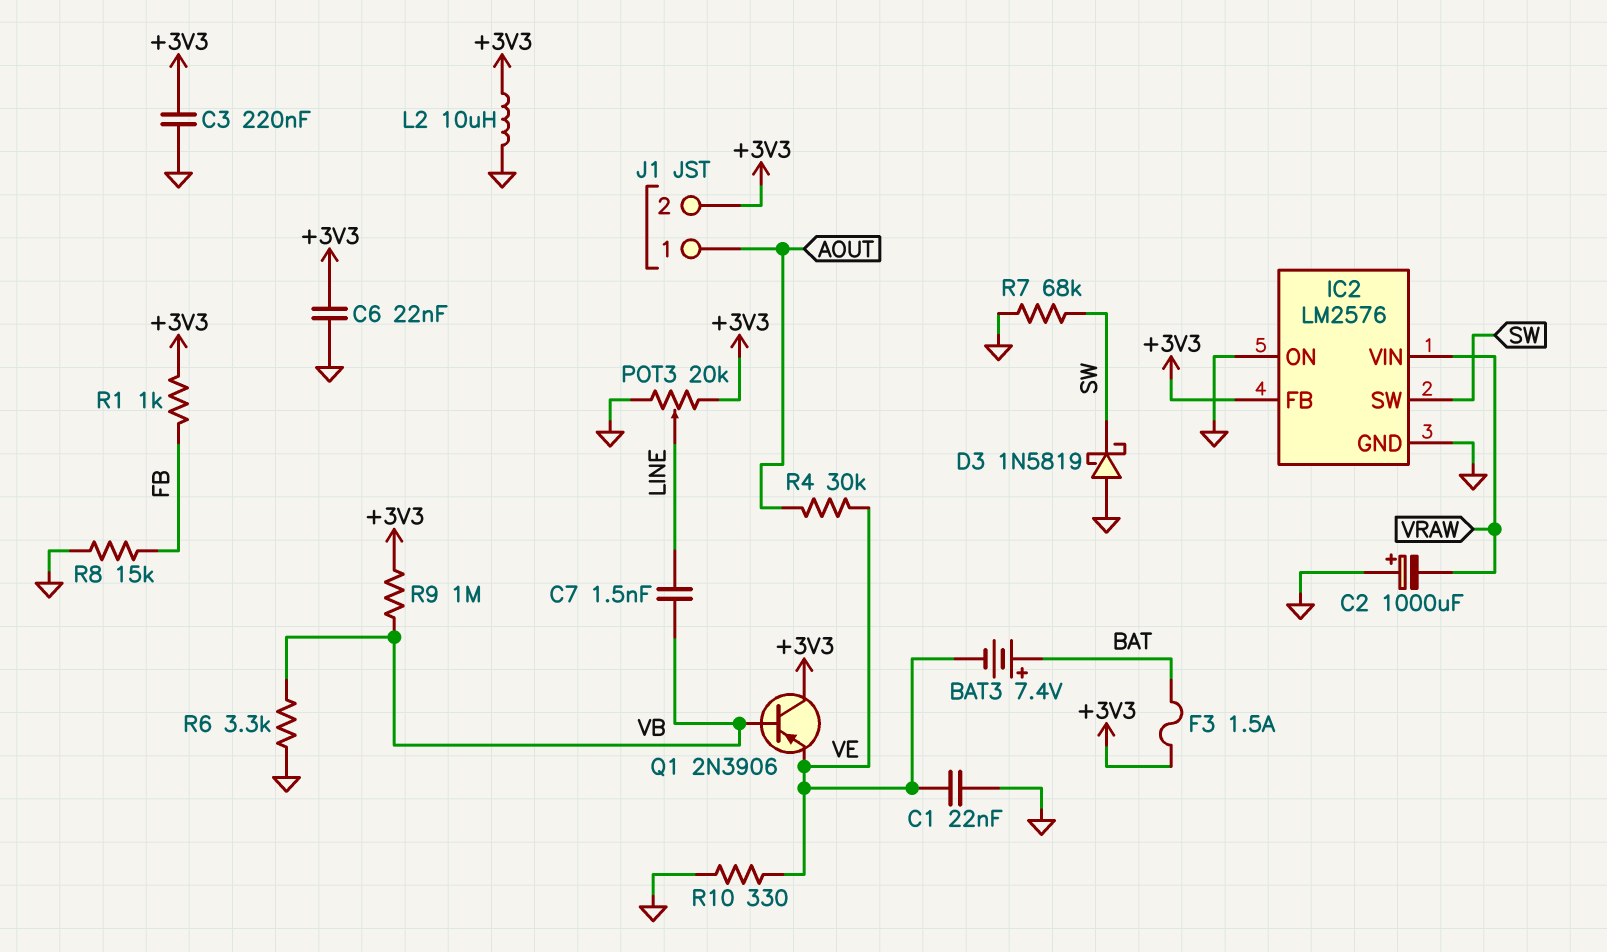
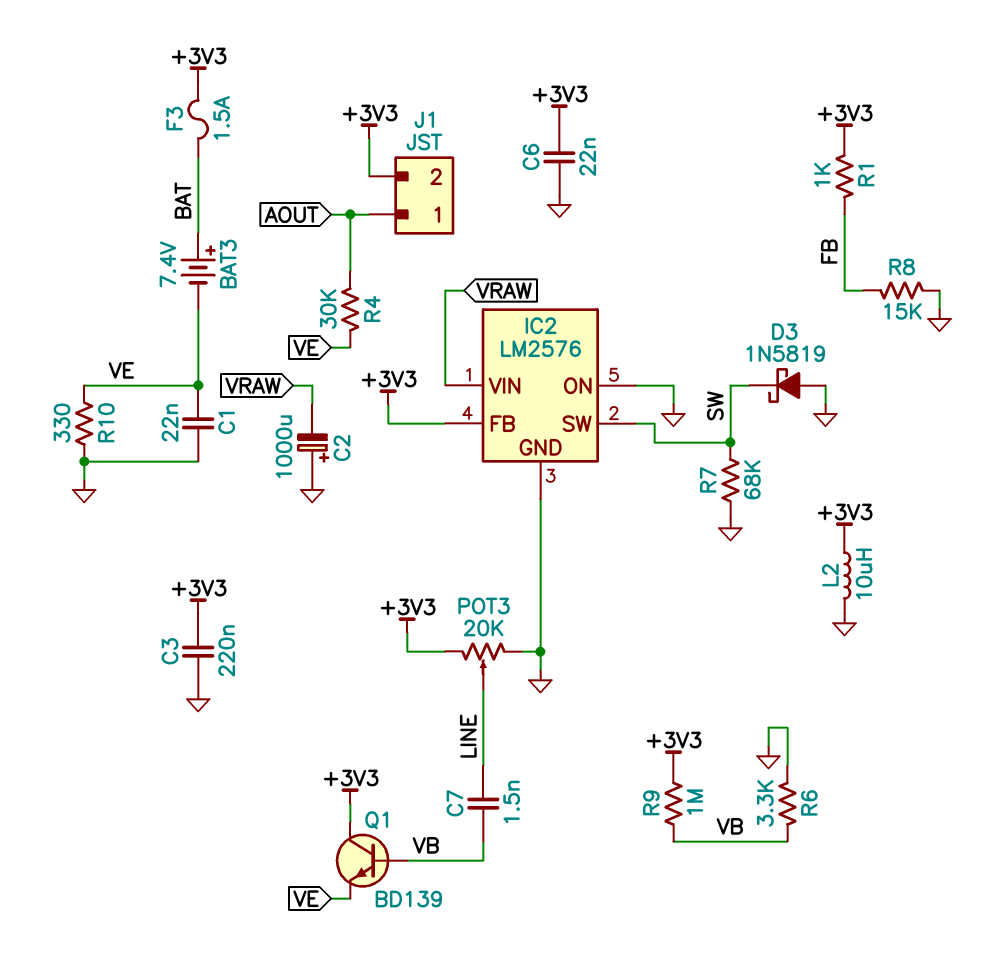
Q1: PNP 2N3906 (B VB, C +3V3, E VE) -> NPN BD139 (B VB, C +3V3, E VE)

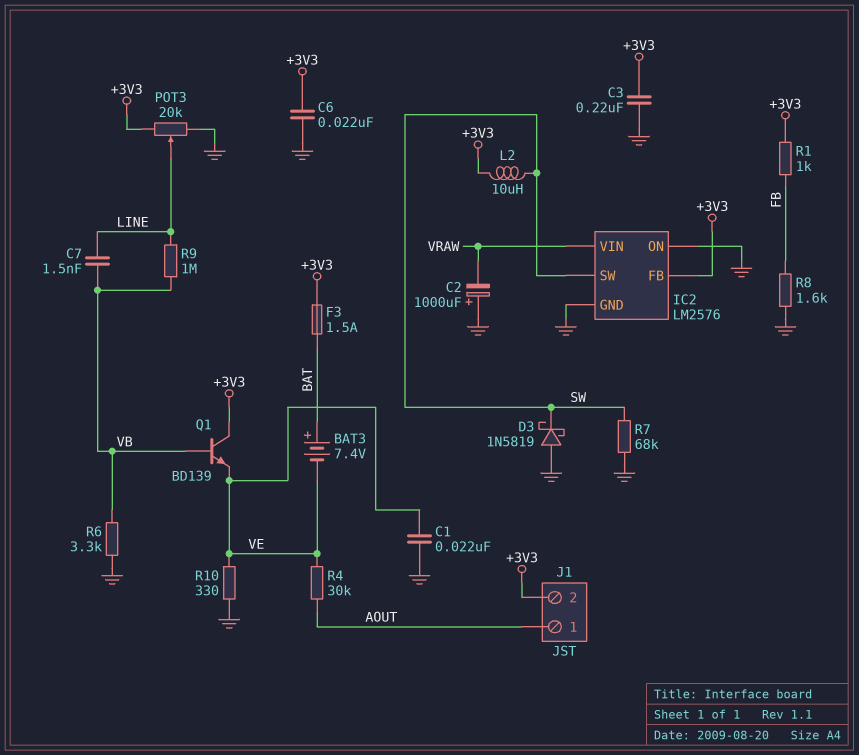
L2: 10uH (+3V3, GND) -> 10uH (+3V3, SW)
R8: 15k (FB, GND) -> 1.6k (FB, GND)
R9: 1M (+3V3, VB) -> 1M (LINE, VB)

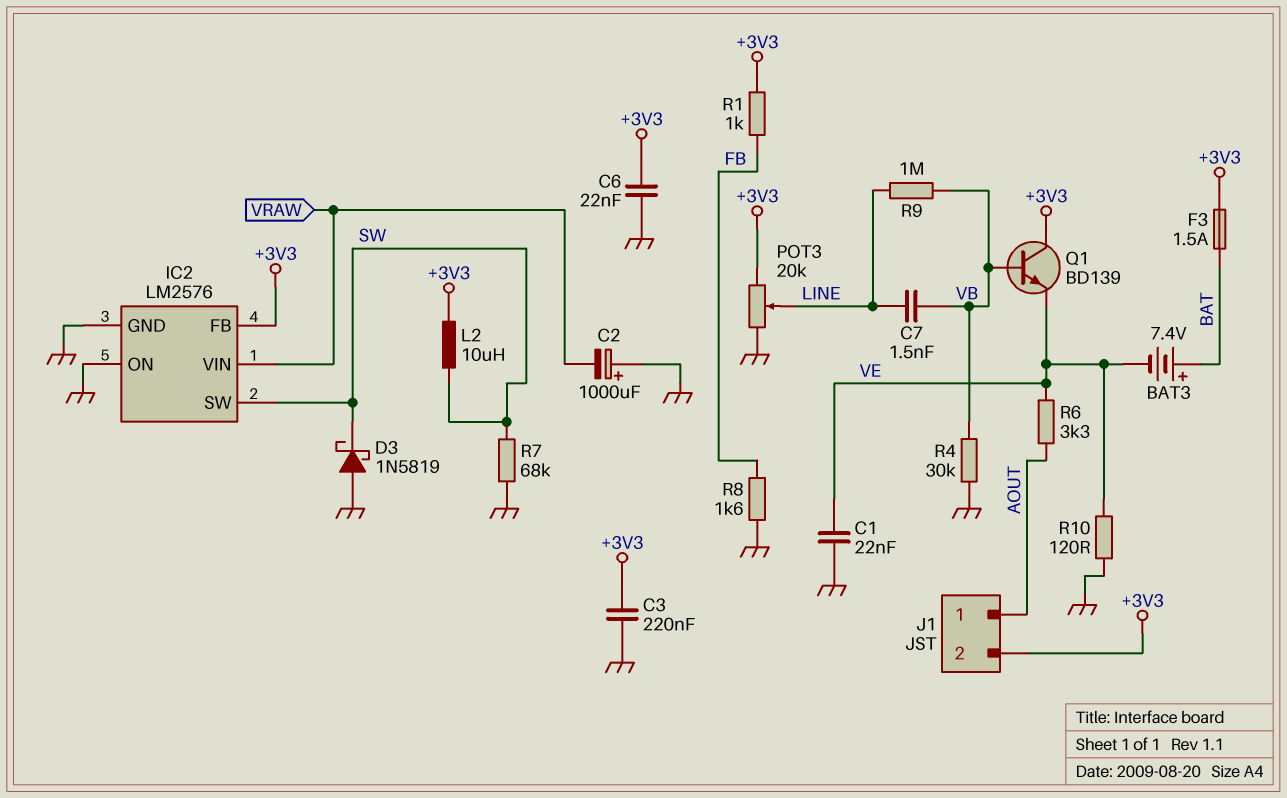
R4: 30k (AOUT, VE) -> 30k (GND, VB)
R6: 3.3k (GND, VB) -> 3.3k (AOUT, VE)
R10: 330 (GND, VE) -> 120 (GND, VE)

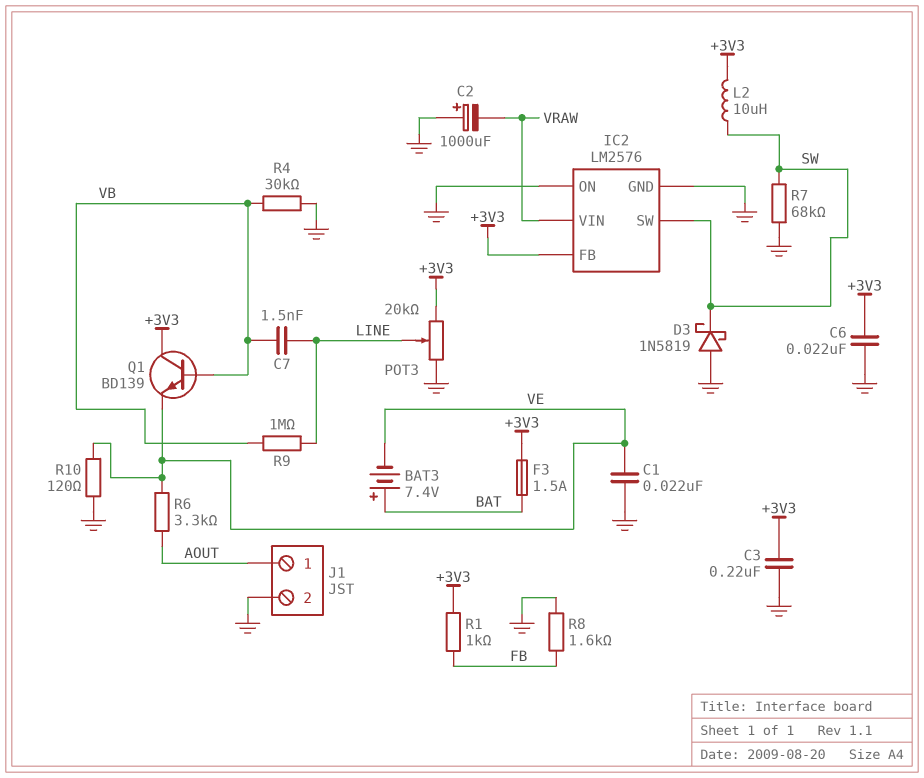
J1 pin 2: +3V3 -> GND

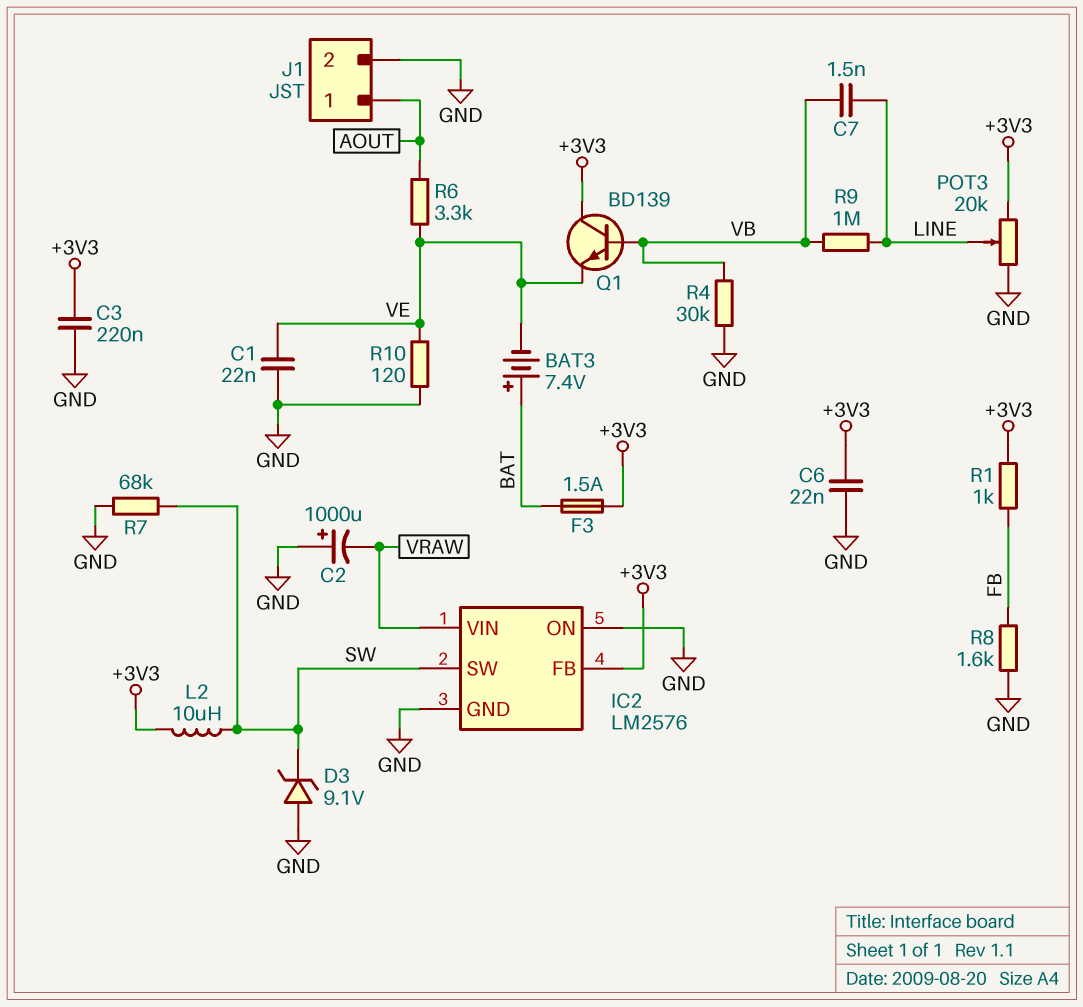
D3: schottky 1N5819 (A GND, K SW) -> zener 9.1V (A GND, K SW)

